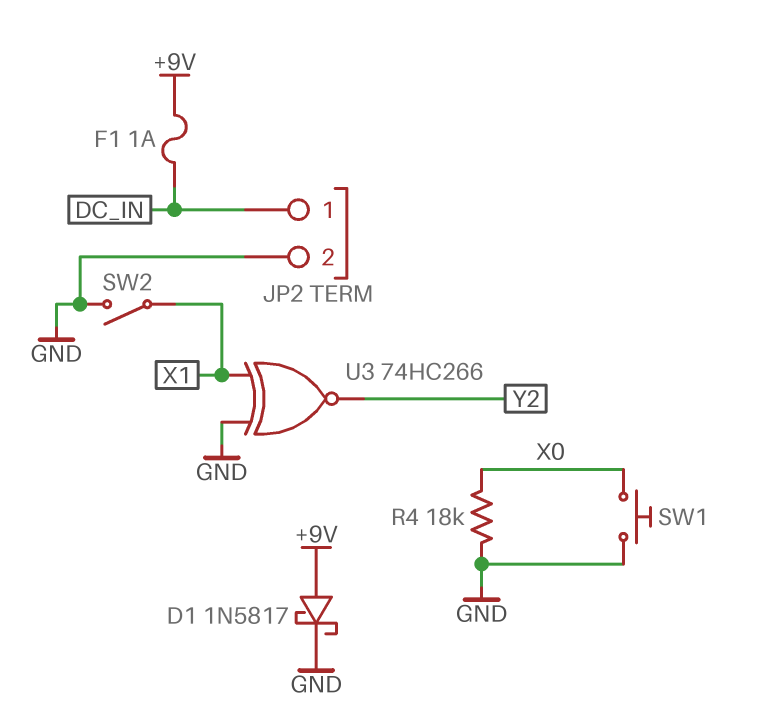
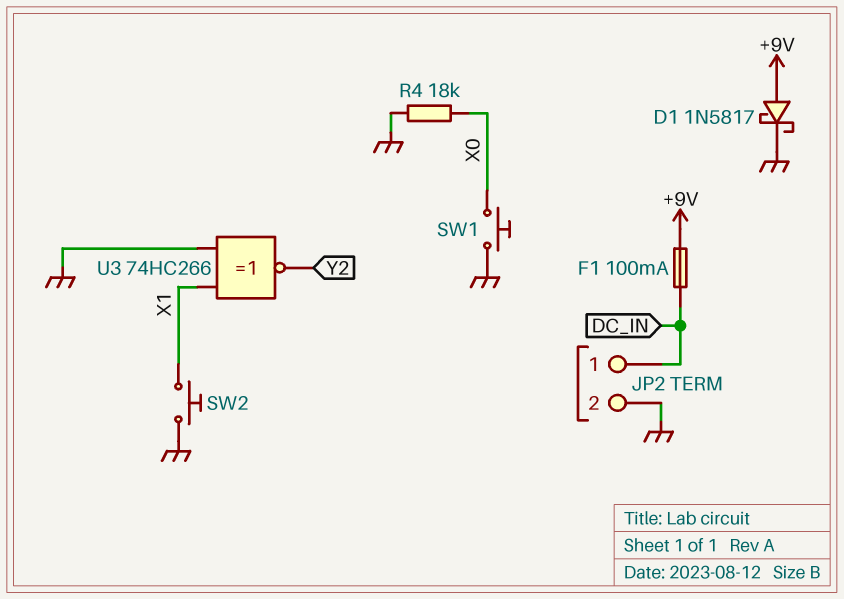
F1: 1A (+9V, DC_IN) -> 100mA (+9V, DC_IN)
SW2: switch (GND, X1) -> button (GND, X1)

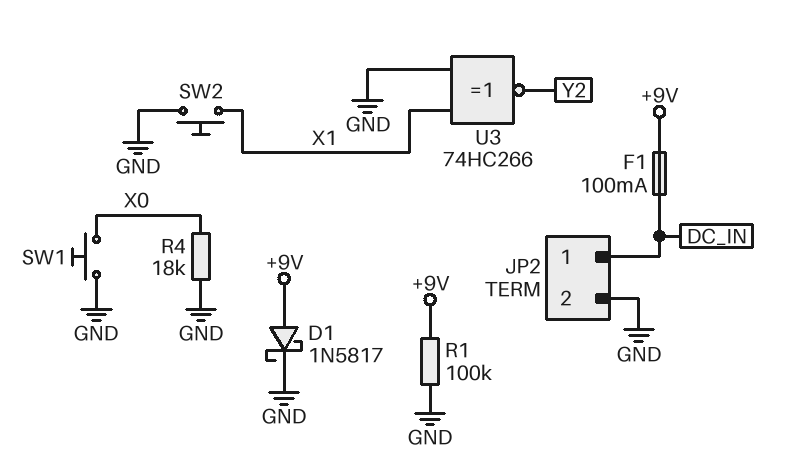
R1: none -> 100k (+9V, GND)

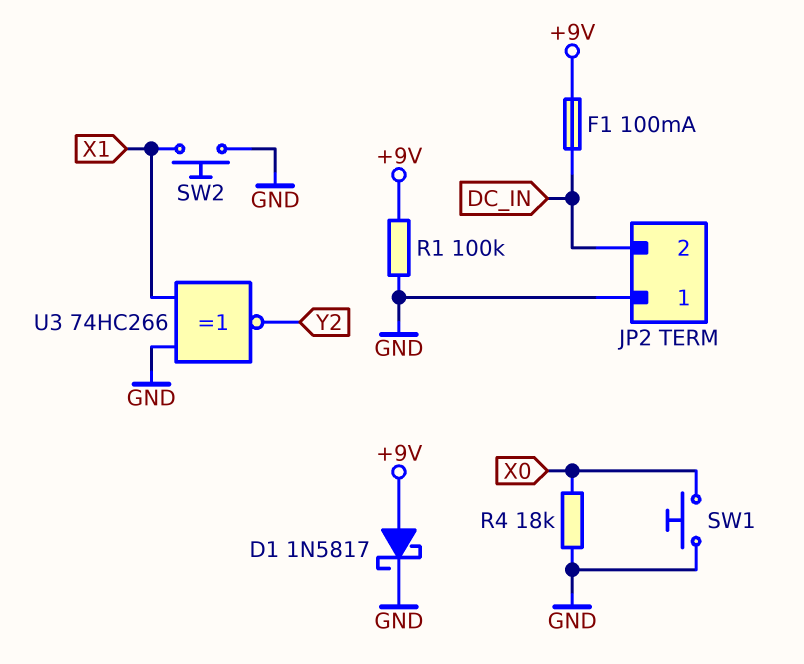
JP2 pin 1: DC_IN -> GND
JP2 pin 2: GND -> DC_IN

